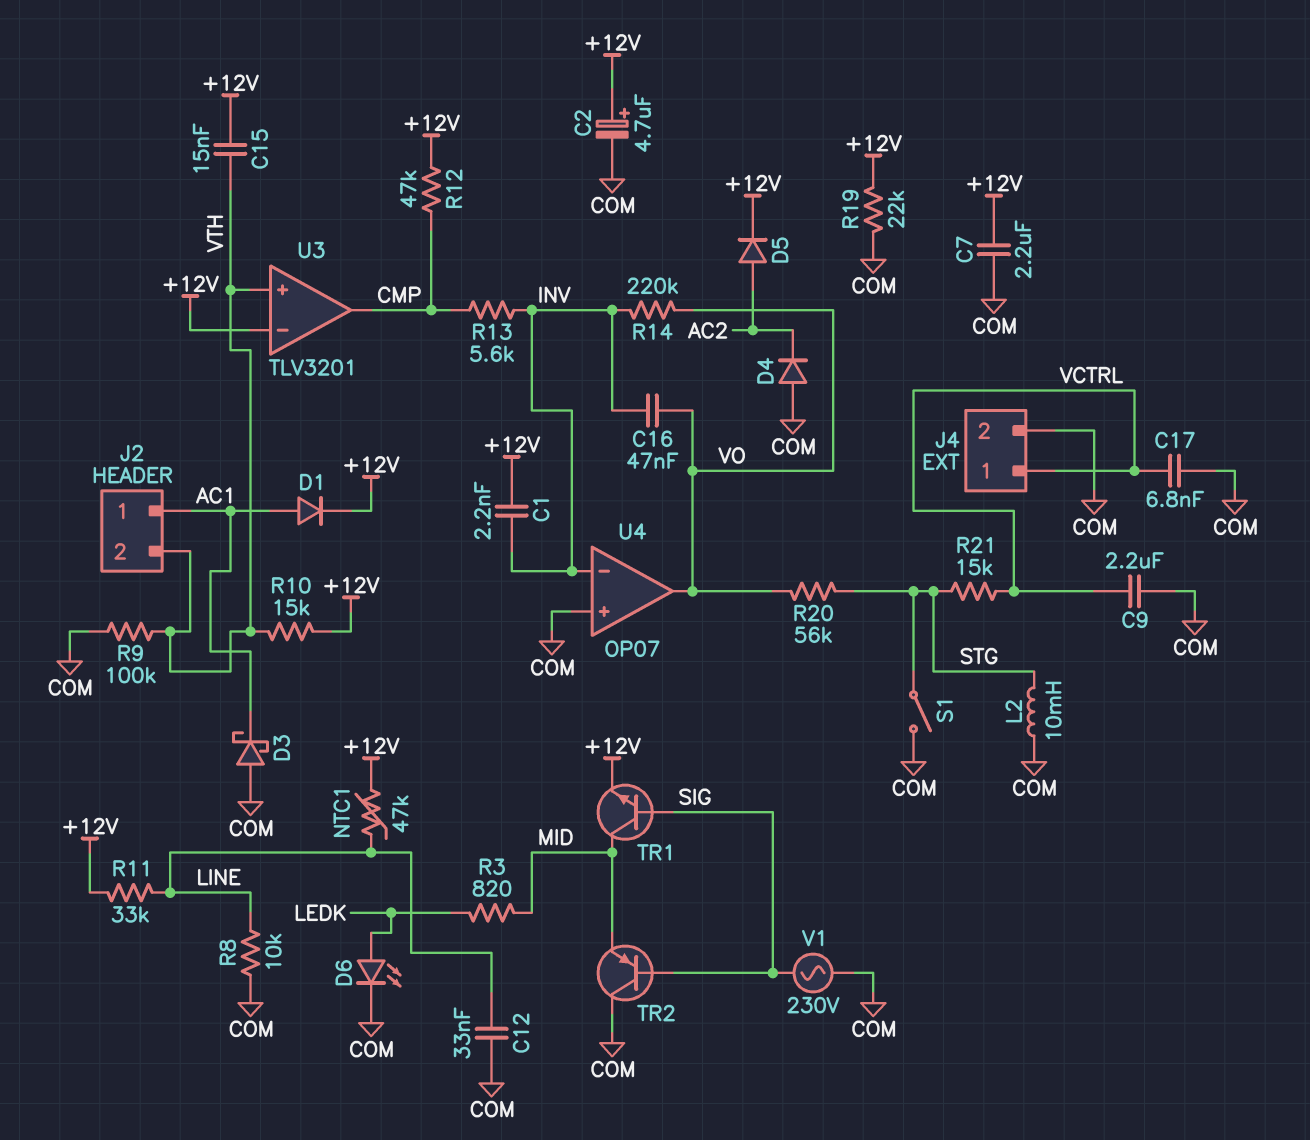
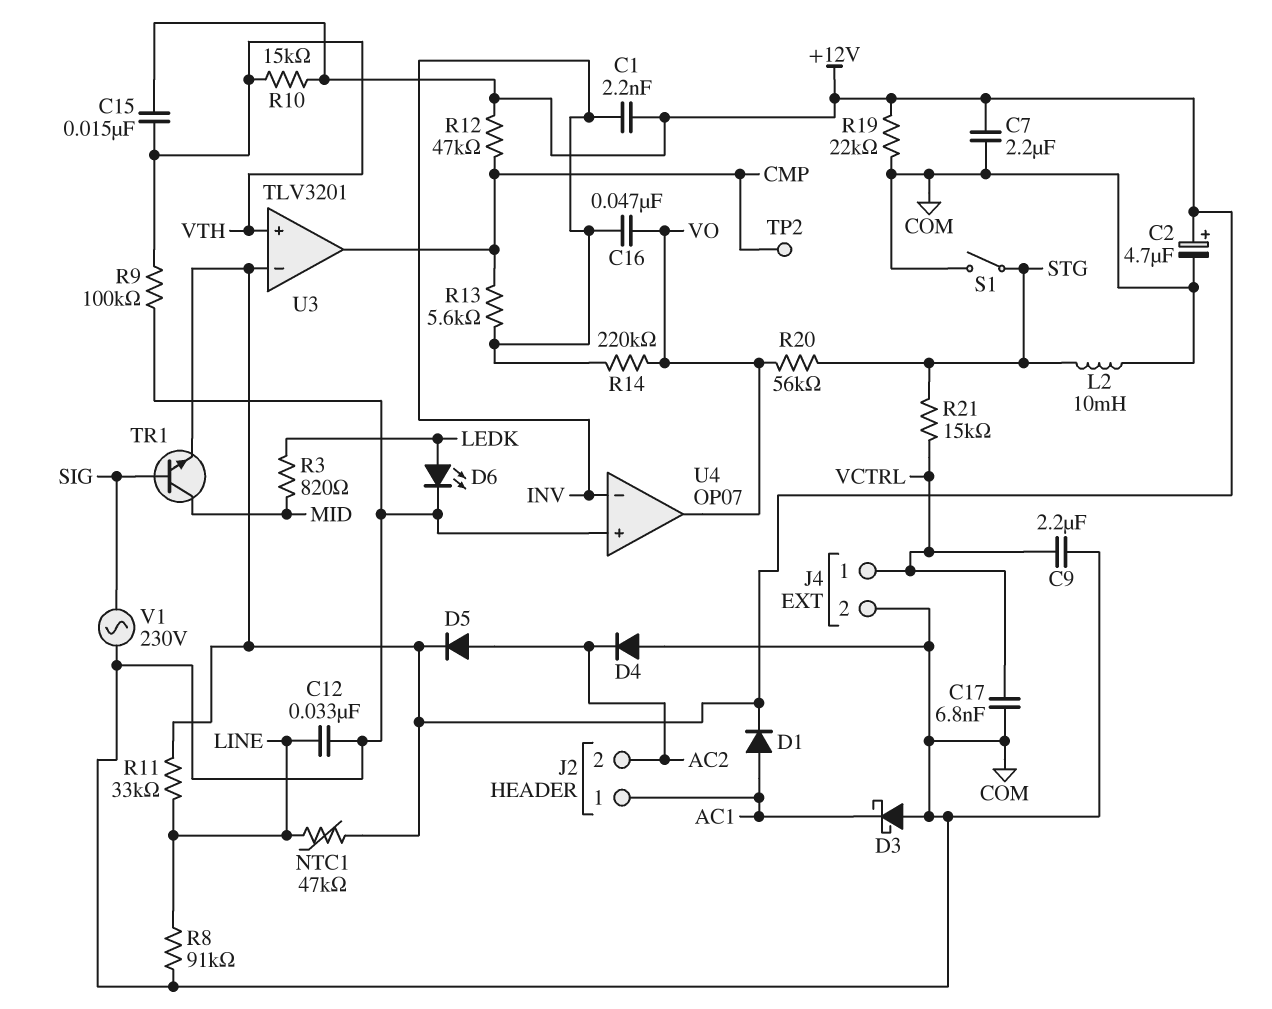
J2 pin 2: VTH -> AC2
R8: 10k (COM, LINE) -> 91k (COM, LINE)
TP2: none -> test point (CMP)
TR2: PNP (B SIG, C COM, E MID) -> none

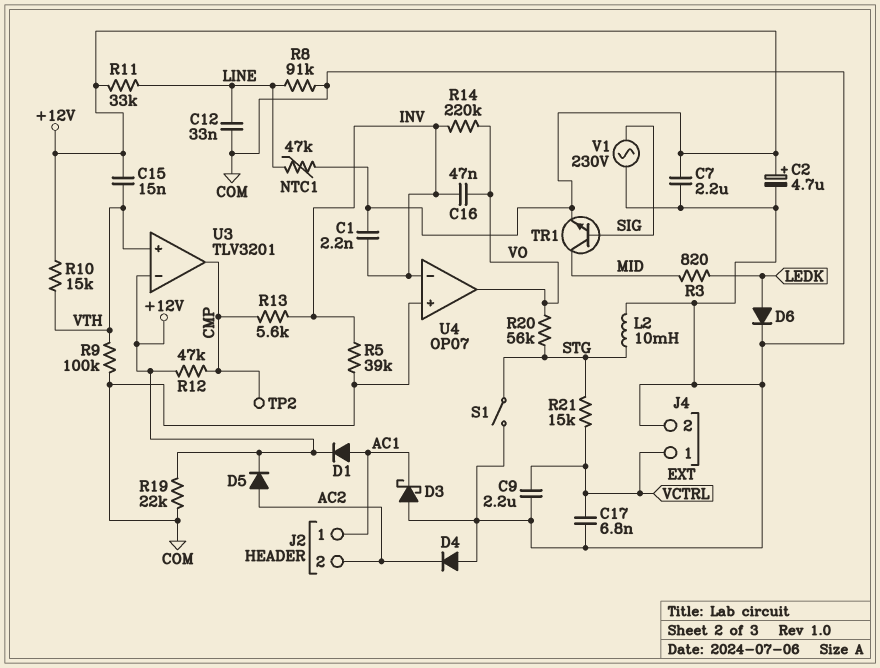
D6: LED (A LEDK, K COM) -> diode (A LEDK, K COM)
R5: none -> 39k (COM, INV)

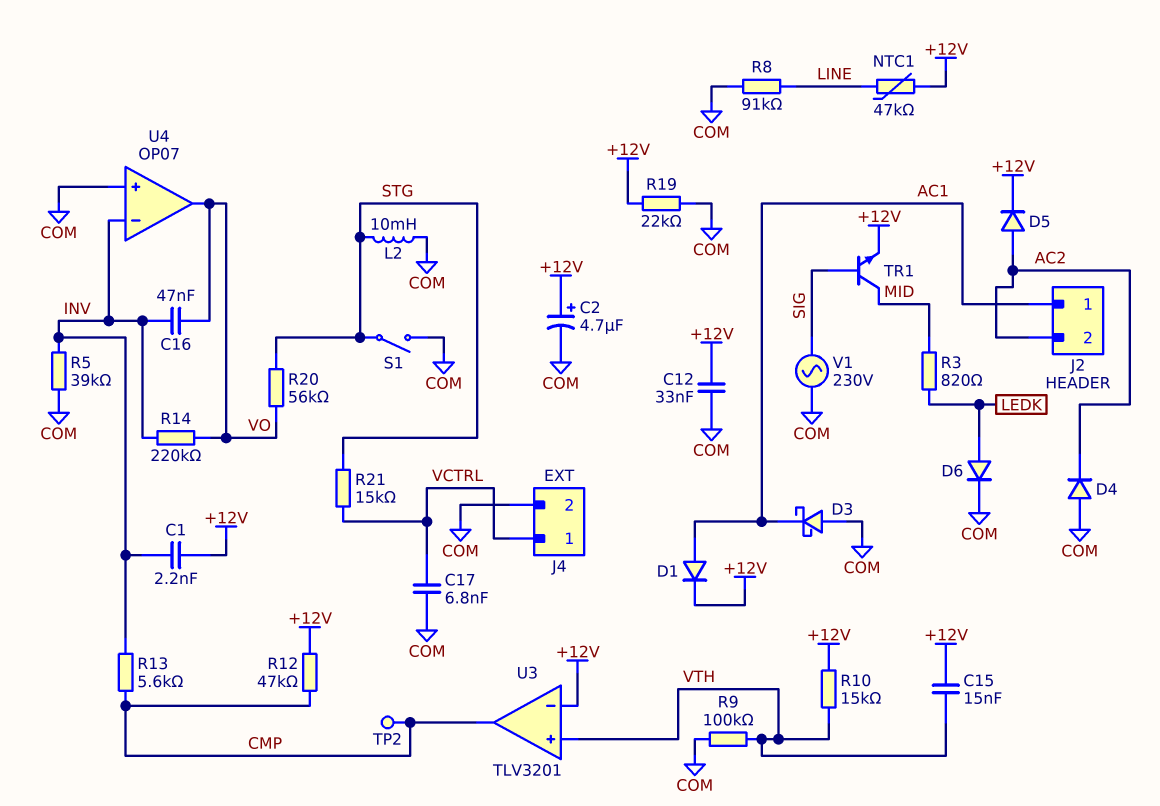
C7: 2.2uF (+12V, COM) -> none
C9: 2.2uF (COM, VCTRL) -> none
C12: 33nF (COM, LINE) -> 33nF (+12V, COM)
R11: 33k (+12V, LINE) -> none

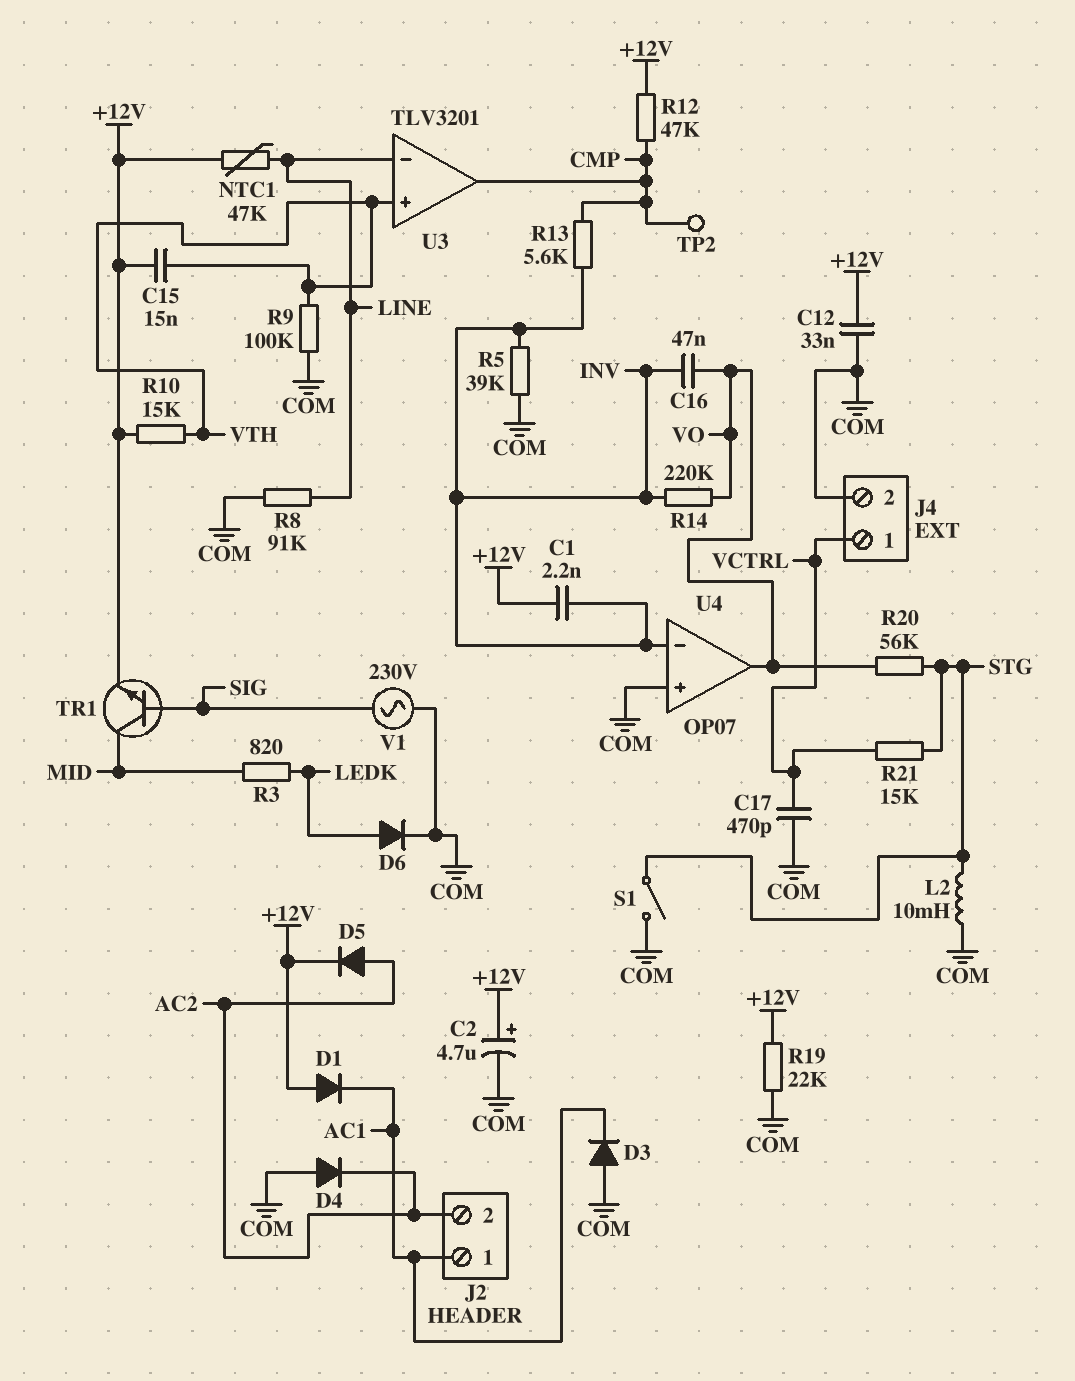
C17: 6.8nF (COM, VCTRL) -> 470pF (COM, VCTRL)
D1: diode (A AC1, K +12V) -> diode (A +12V, K AC1)
D3: schottky (A COM, K AC1) -> diode (A COM, K AC1)
U3 pin in-: +12V -> LINE

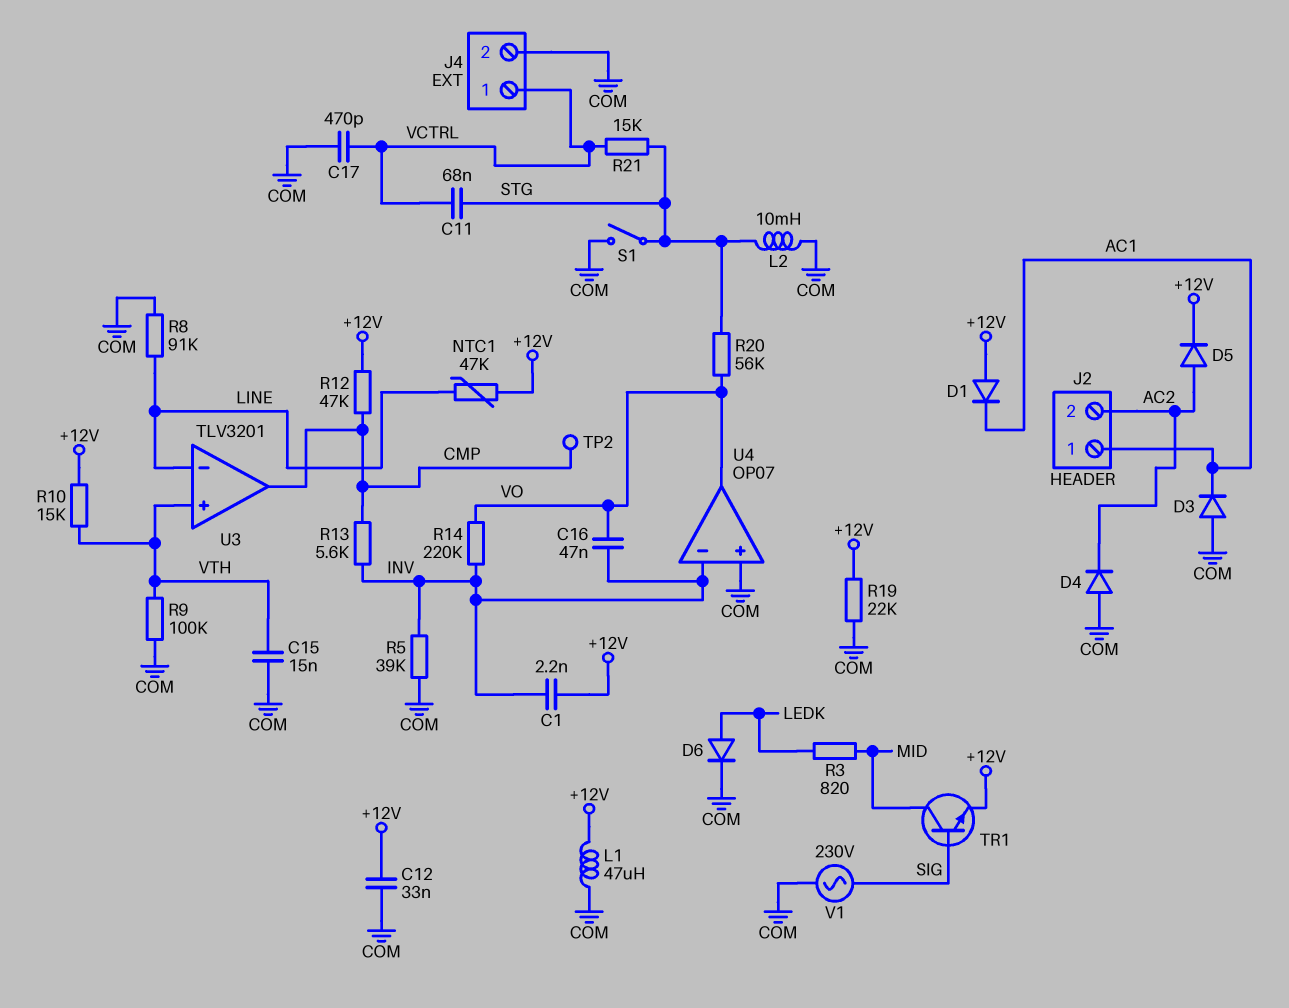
C2: 4.7uF (plus +12V, minus COM) -> none
C11: none -> 68nF (STG, VCTRL)
C15: 15nF (+12V, VTH) -> 15nF (COM, VTH)
L1: none -> 47uH (+12V, COM)

